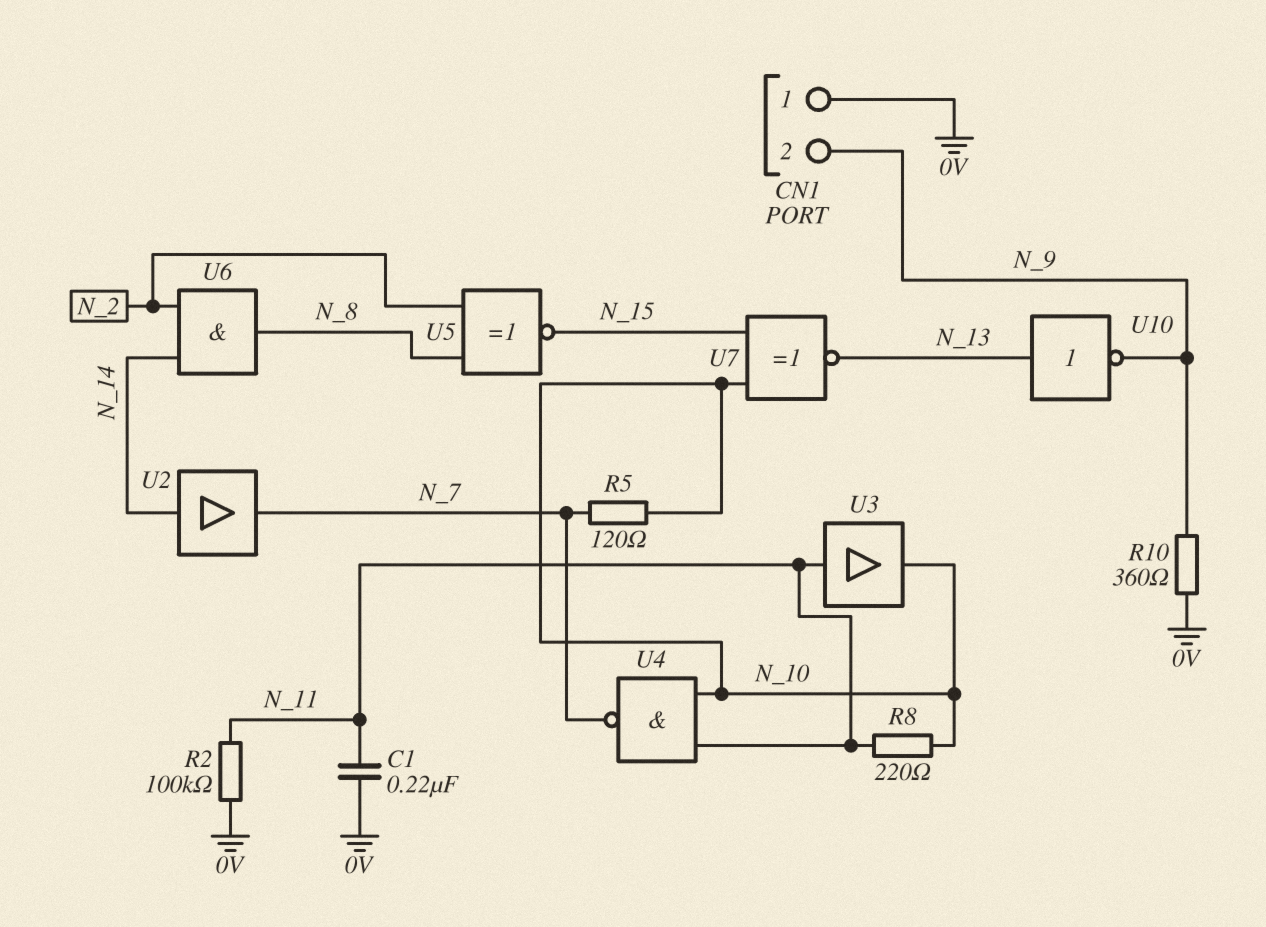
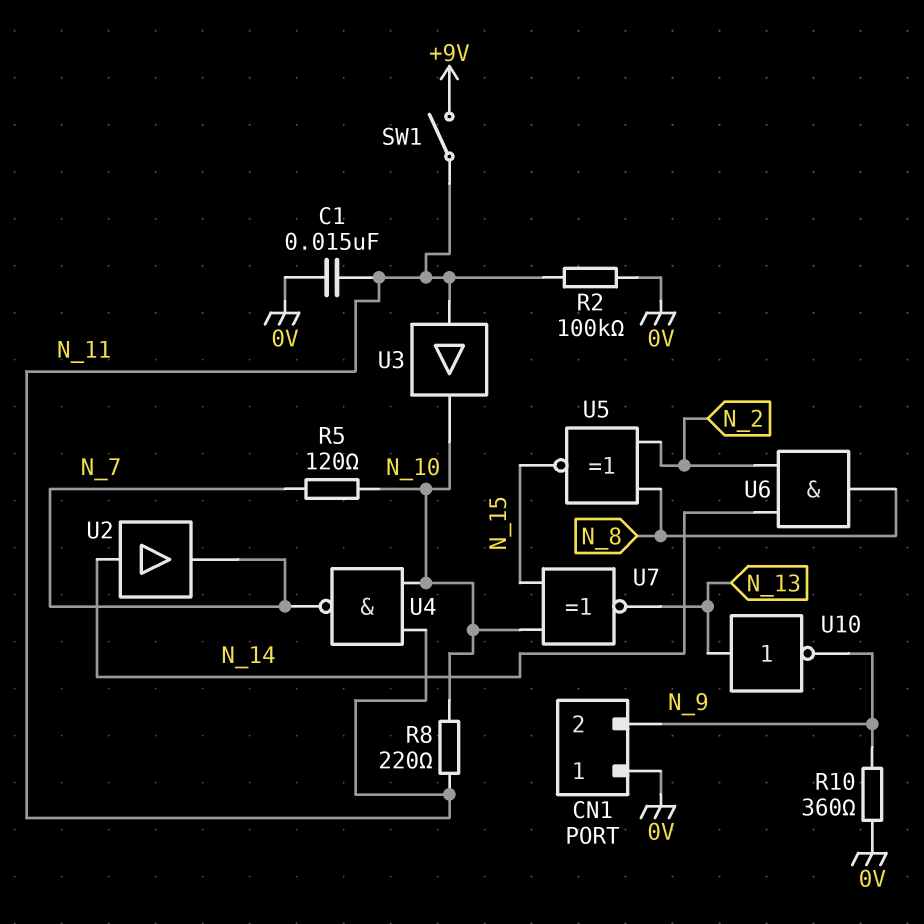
C1: 220nF (0V, N_11) -> 15nF (0V, N_11)
SW1: none -> switch (+9V, N_11)

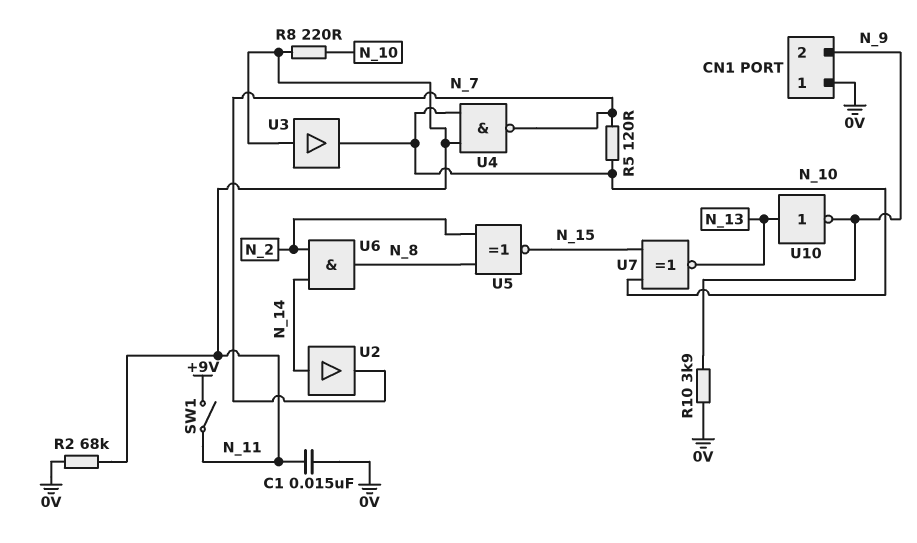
R2: 100k (0V, N_11) -> 68k (0V, N_11)
R10: 360 (0V, N_9) -> 3.9k (0V, N_9)

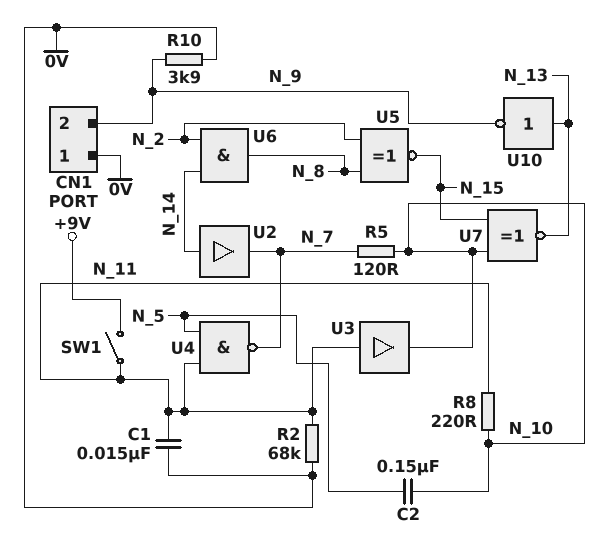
C2: none -> 150nF (N_5, N_10)
U4: NAND (in N_10, in N_11, out N_7) -> NAND (in N_5, in N_11, out N_7)

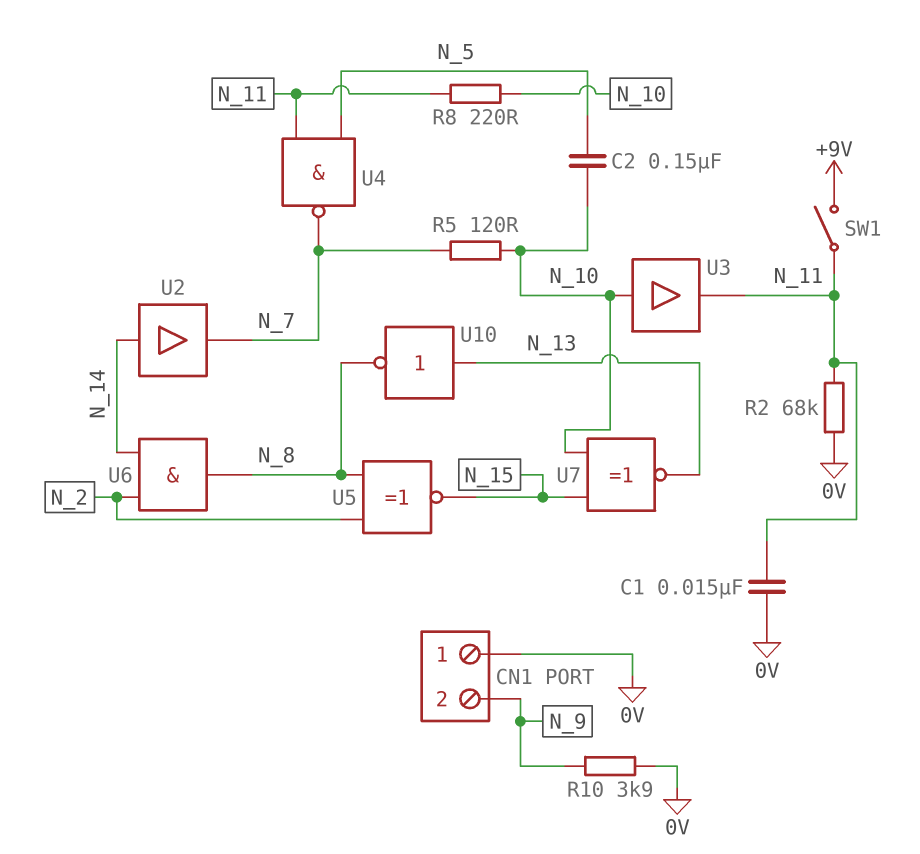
U3: buffer (in N_11, out N_10) -> buffer (in N_10, out N_11)
U10: NOT (in N_13, out N_9) -> NOT (in N_13, out N_8)

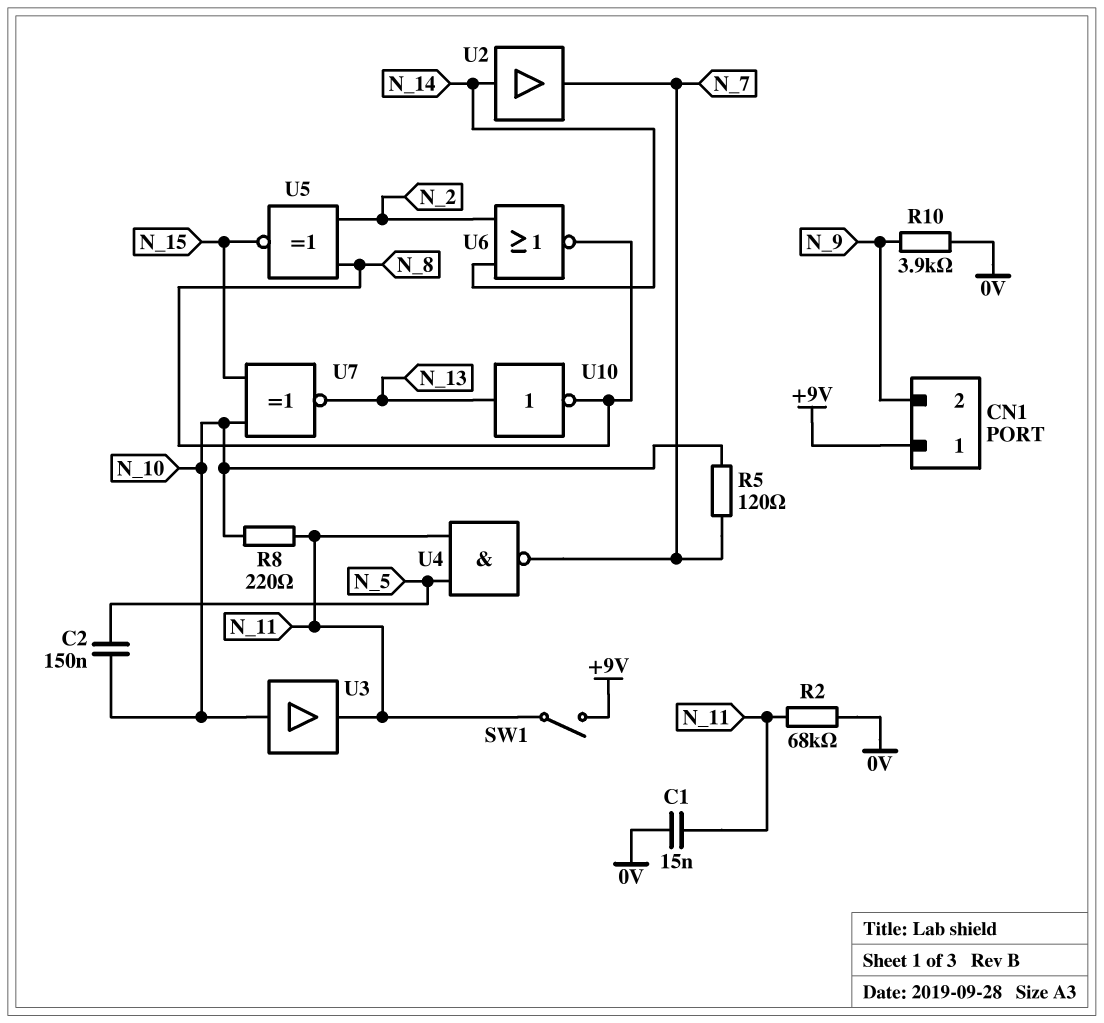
CN1 pin 1: 0V -> +9V
U6: AND (in N_2, in N_14, out N_8) -> NOR (in N_2, in N_14, out N_8)

